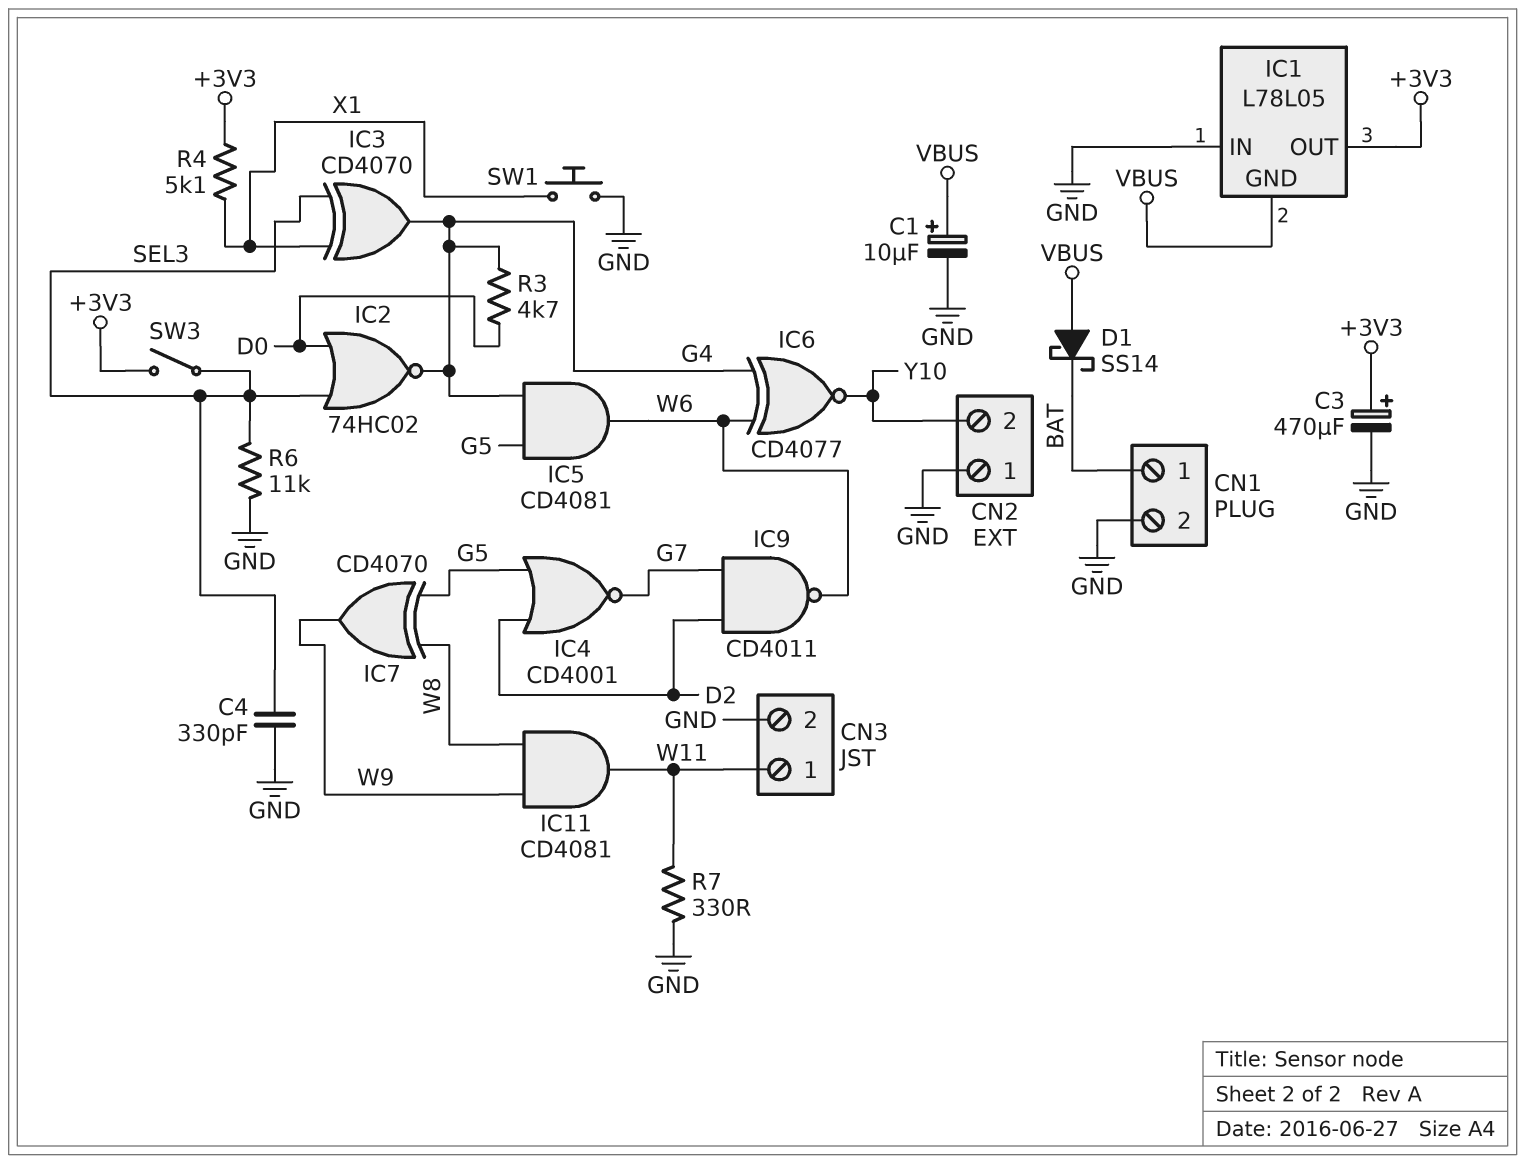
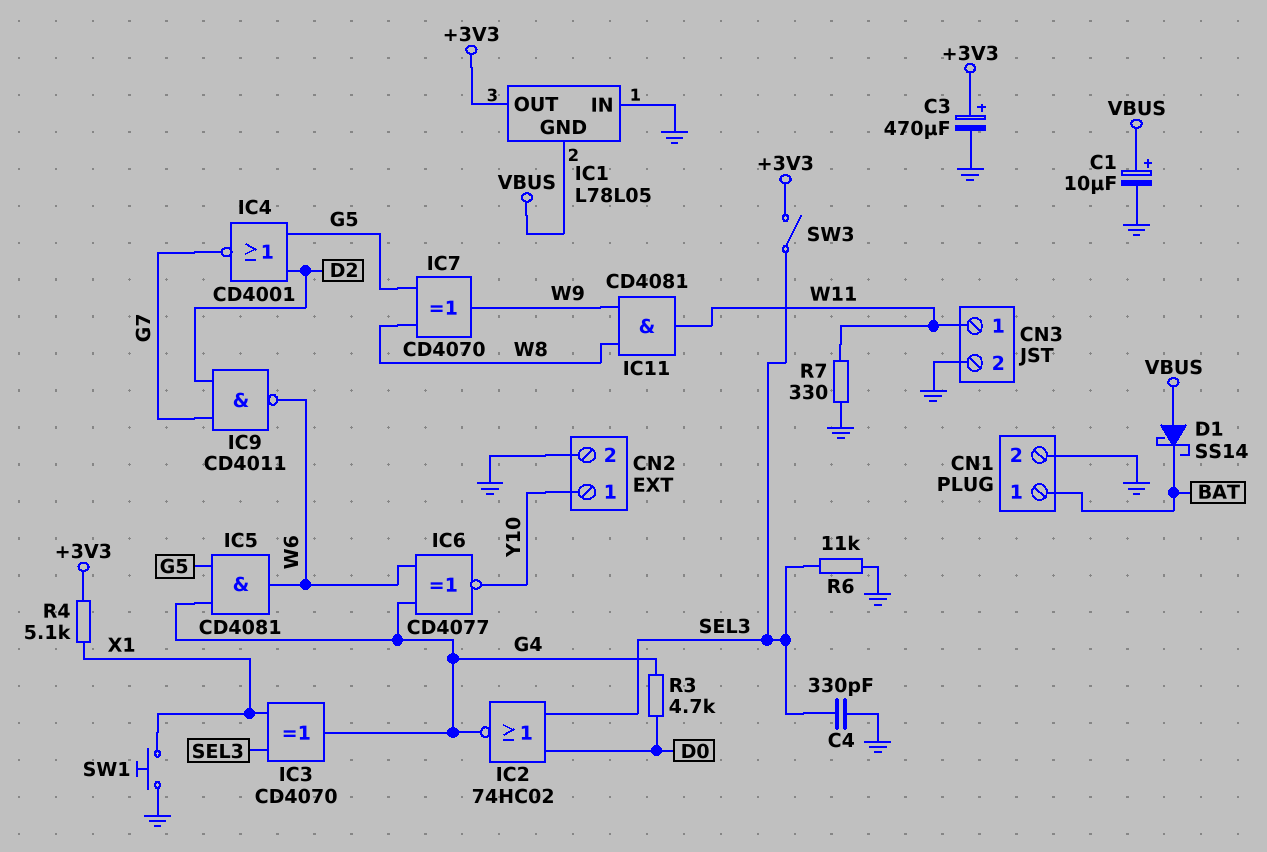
CN2 pin 1: GND -> Y10
CN2 pin 2: Y10 -> GND

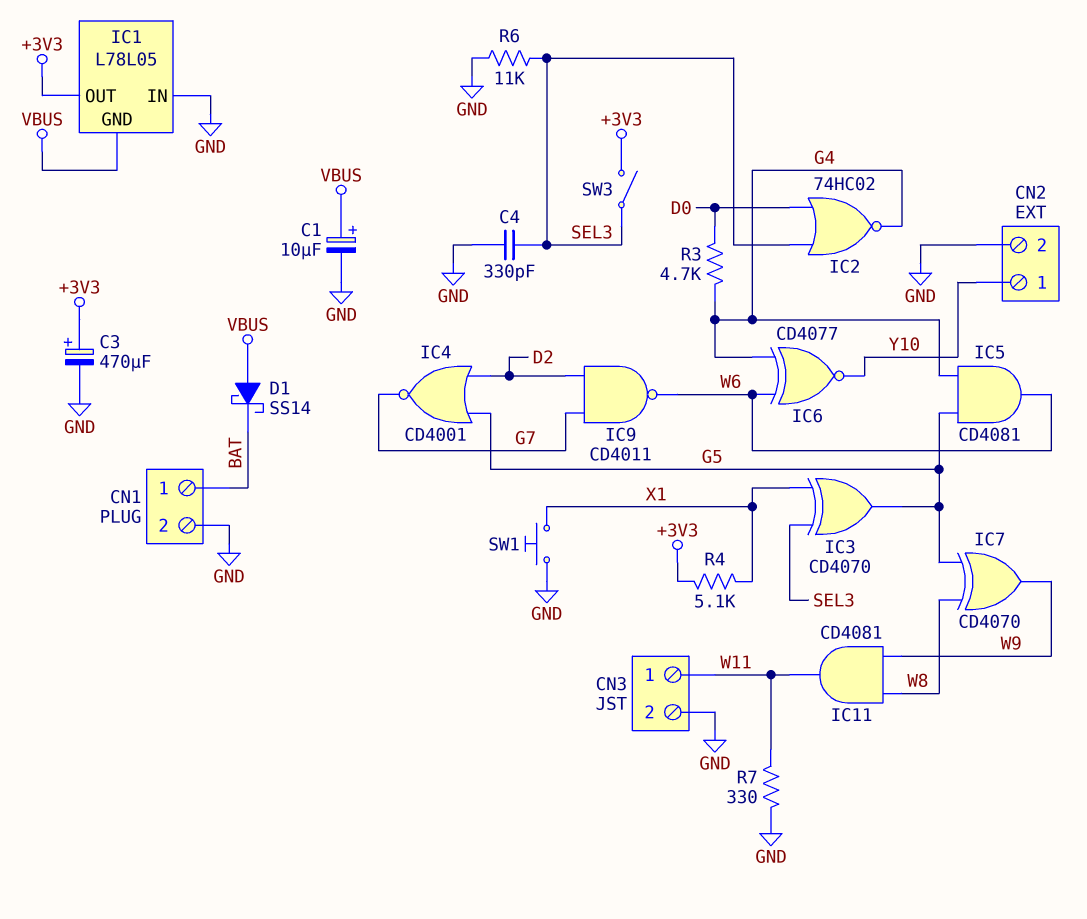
IC3: XOR CD4070 (in SEL3, in X1, out G4) -> XOR CD4070 (in SEL3, in X1, out G5)

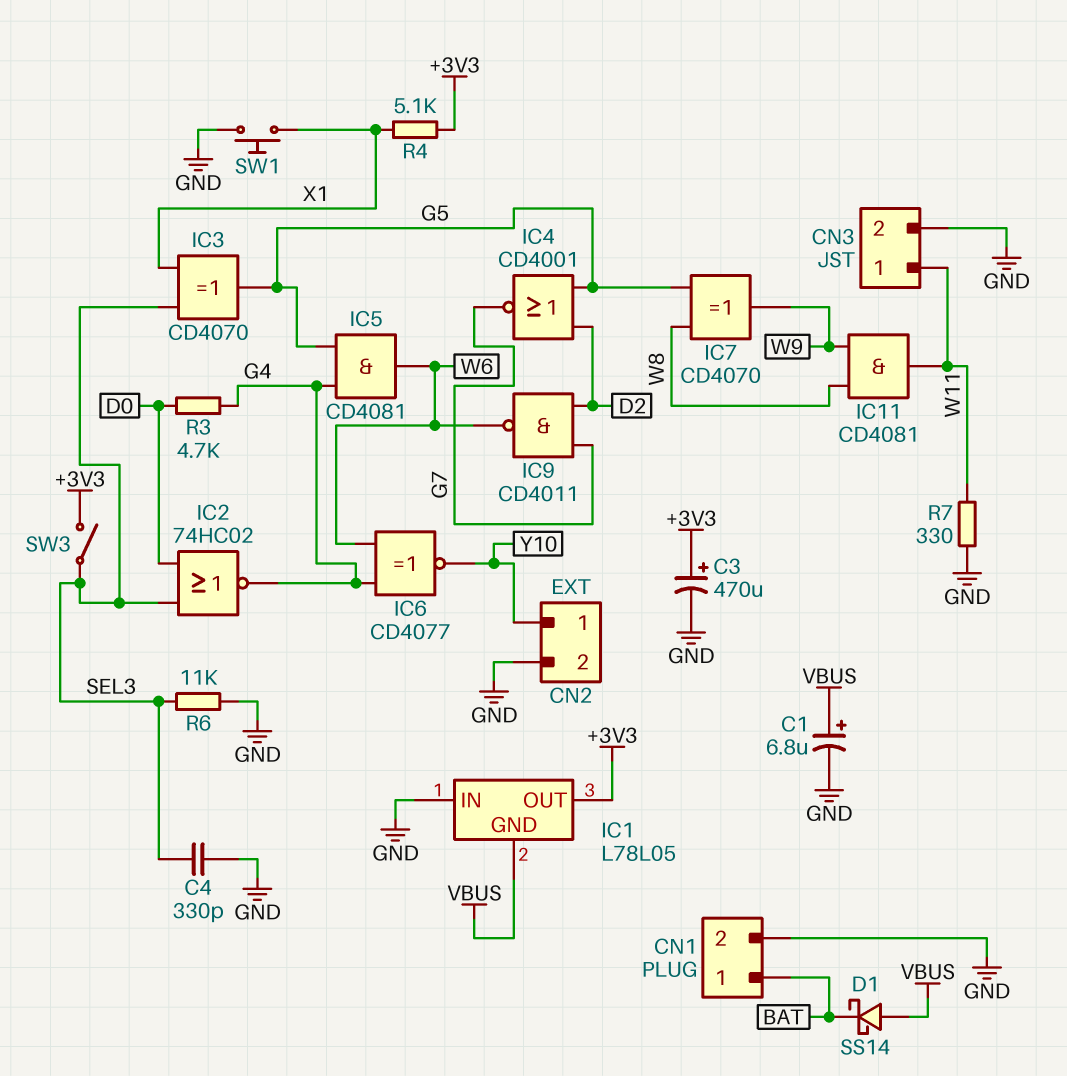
C1: 10uF (plus VBUS, minus GND) -> 6.8uF (plus VBUS, minus GND)

